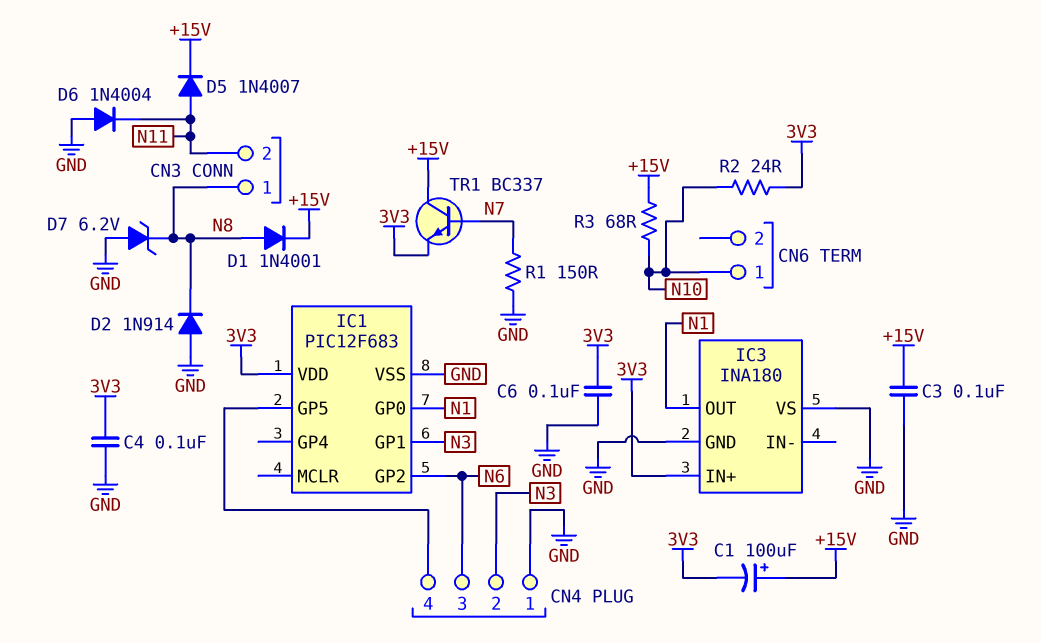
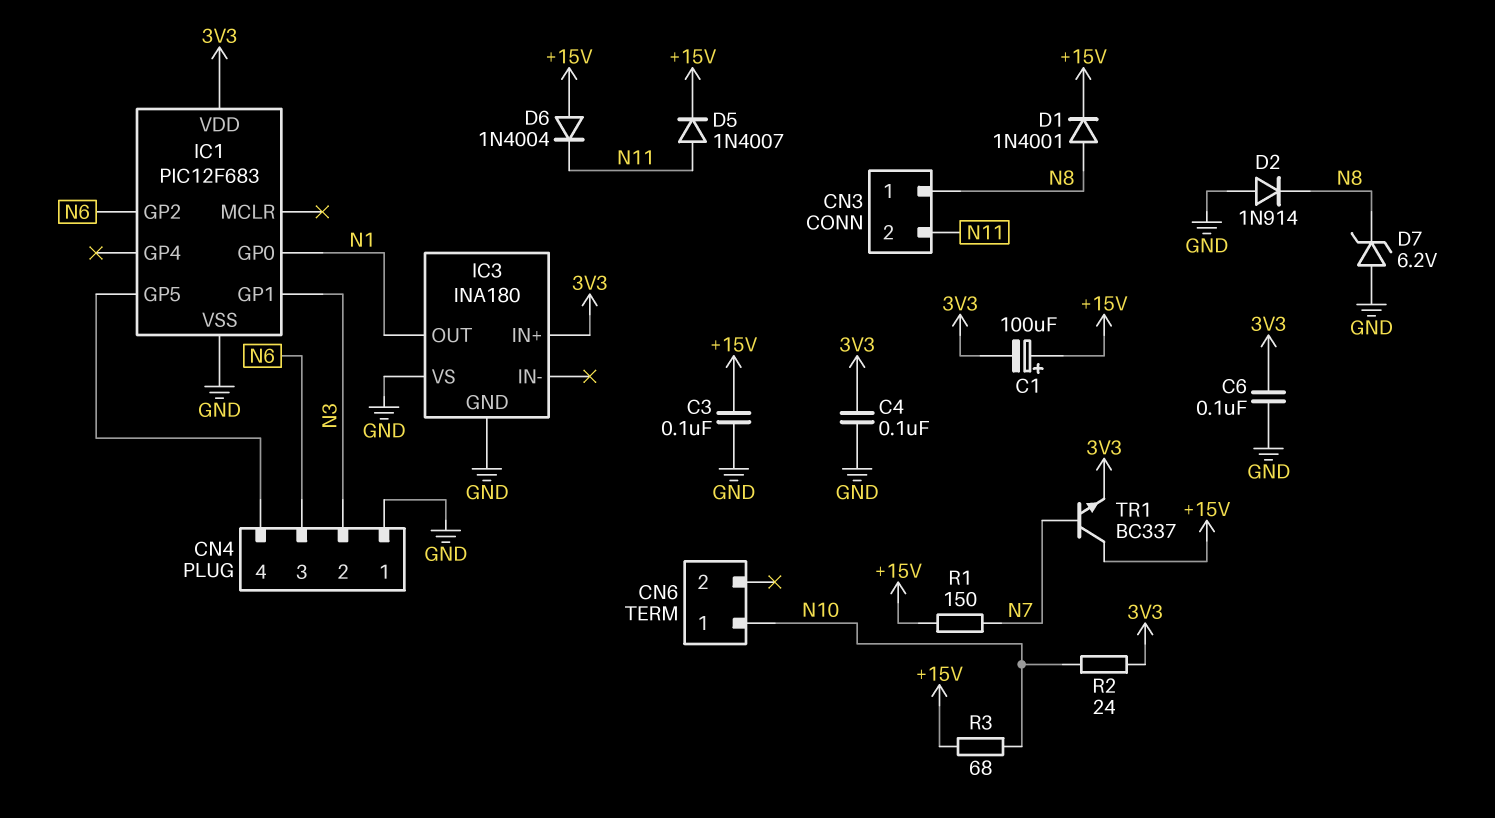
D6: diode 1N4004 (A GND, K N11) -> diode 1N4004 (A +15V, K N11)
R1: 150 (GND, N7) -> 150 (+15V, N7)

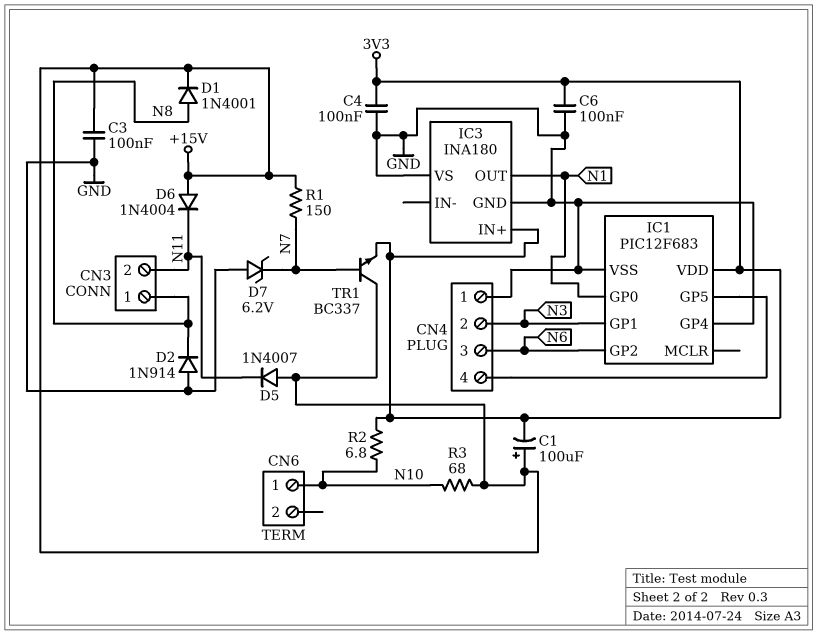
D5: diode 1N4007 (A N11, K +15V) -> diode 1N4007 (A +15V, K N11)
D7: zener 6.2V (A GND, K N8) -> zener 6.2V (A GND, K N7)
IC1 pin GP4: none -> GND
R2: 24 (3V3, N10) -> 6.8 (3V3, N10)

